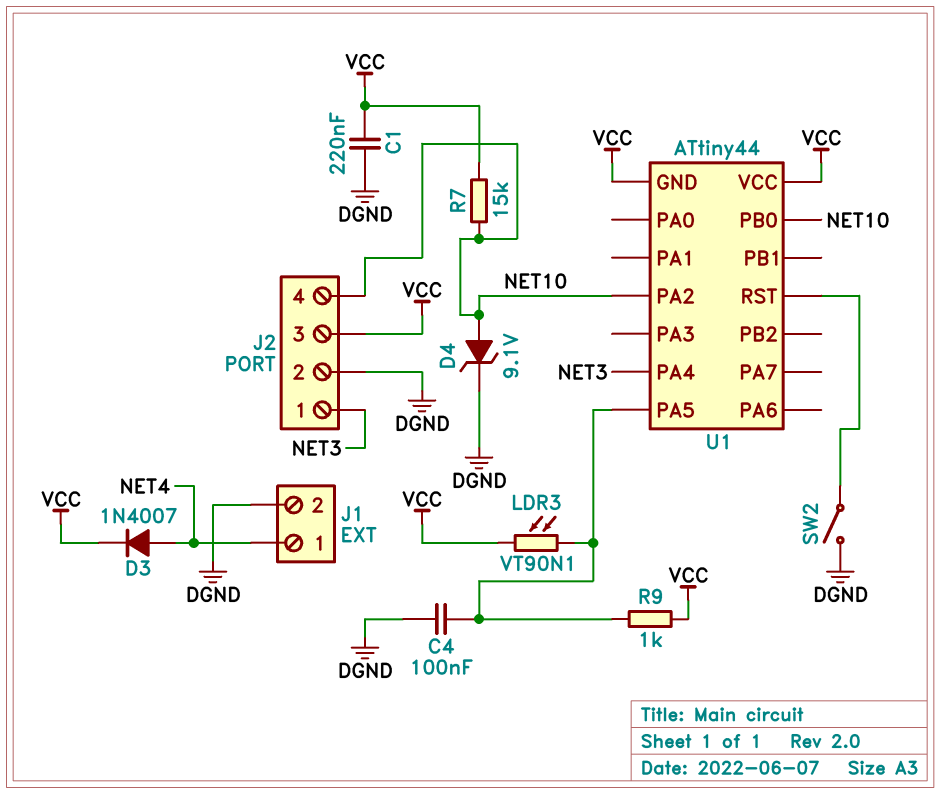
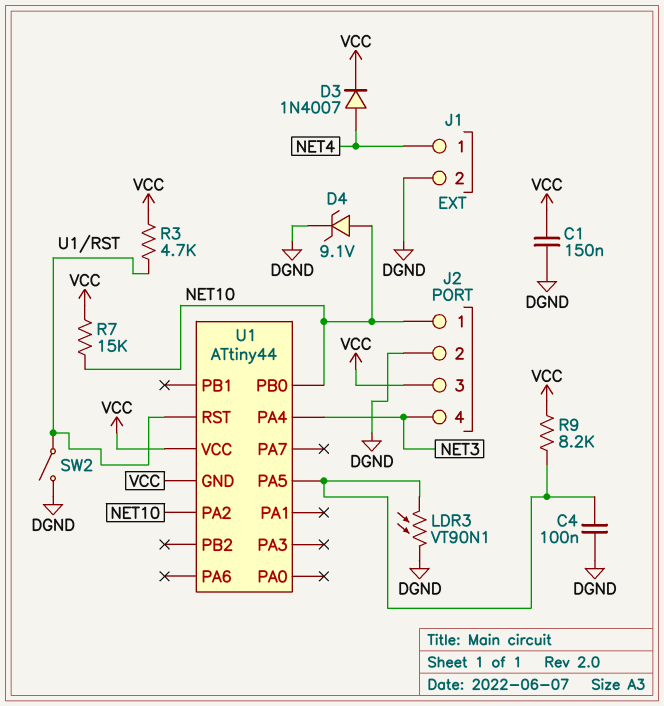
C1: 220nF (DGND, VCC) -> 150nF (DGND, VCC)
J2 pin 1: NET3 -> NET10
J2 pin 4: NET10 -> NET3
LDR3: VT90N1 (U1/PA5, VCC) -> VT90N1 (DGND, U1/PA5)
R3: none -> 4.7k (U1/RST, VCC)
R9: 1k (U1/PA5, VCC) -> 8.2k (U1/PA5, VCC)

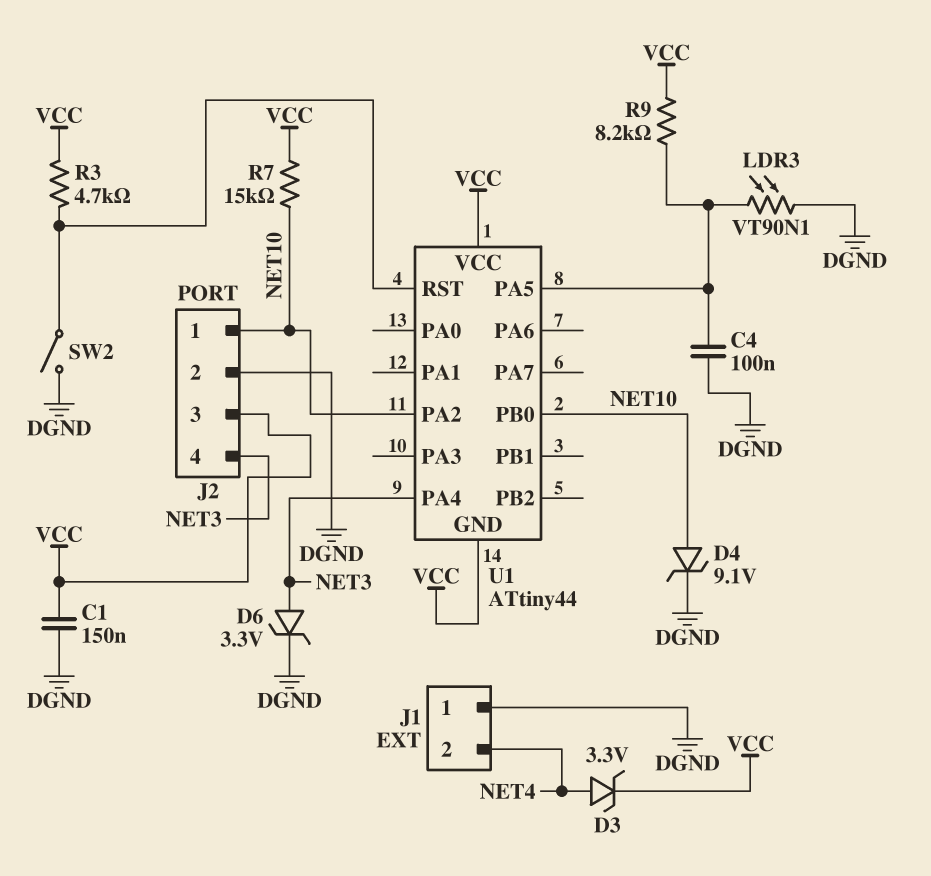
D3: diode 1N4007 (A NET4, K VCC) -> zener 3.3V (A NET4, K VCC)
D6: none -> zener 3.3V (A NET3, K DGND)
J1 pin 1: NET4 -> DGND
J1 pin 2: DGND -> NET4

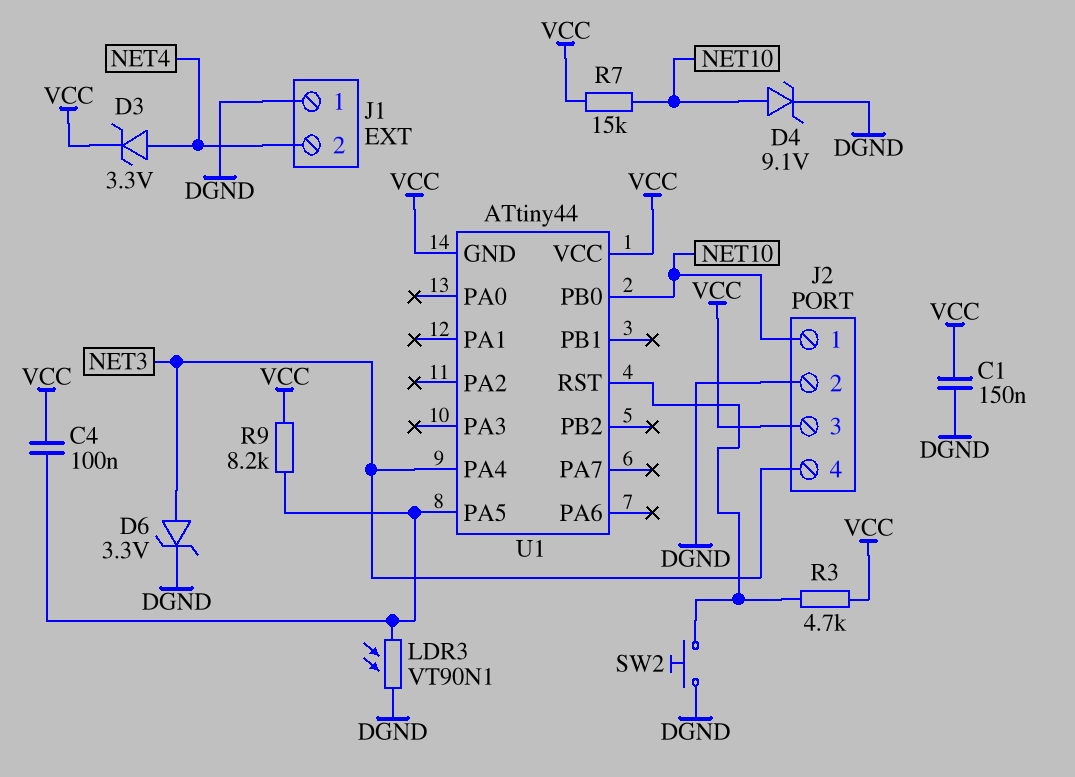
C4: 100nF (DGND, U1/PA5) -> 100nF (U1/PA5, VCC)
SW2: switch (DGND, U1/RST) -> button (DGND, U1/RST)
U1 pin PA2: NET10 -> none

